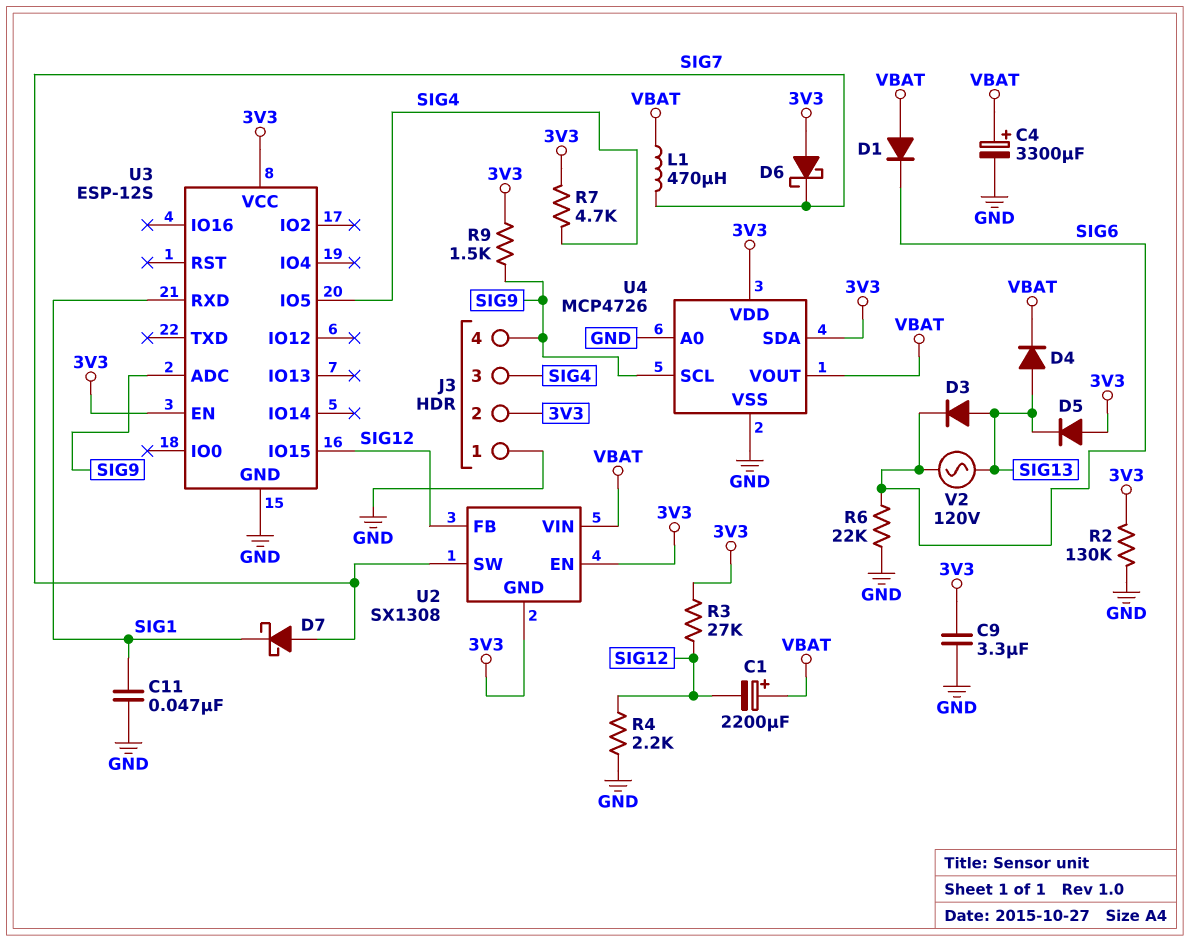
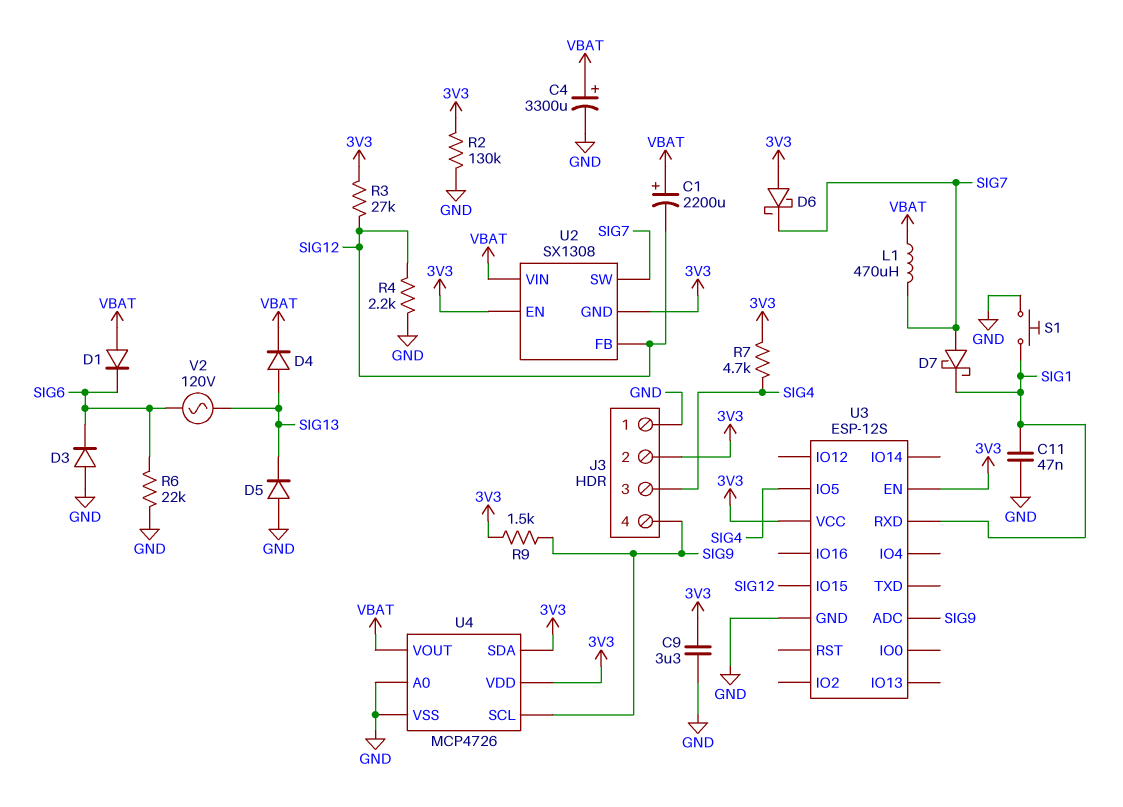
D3: diode (A SIG13, K SIG6) -> diode (A GND, K SIG6)
D5: diode (A 3V3, K SIG13) -> diode (A GND, K SIG13)
S1: none -> button (GND, SIG1)

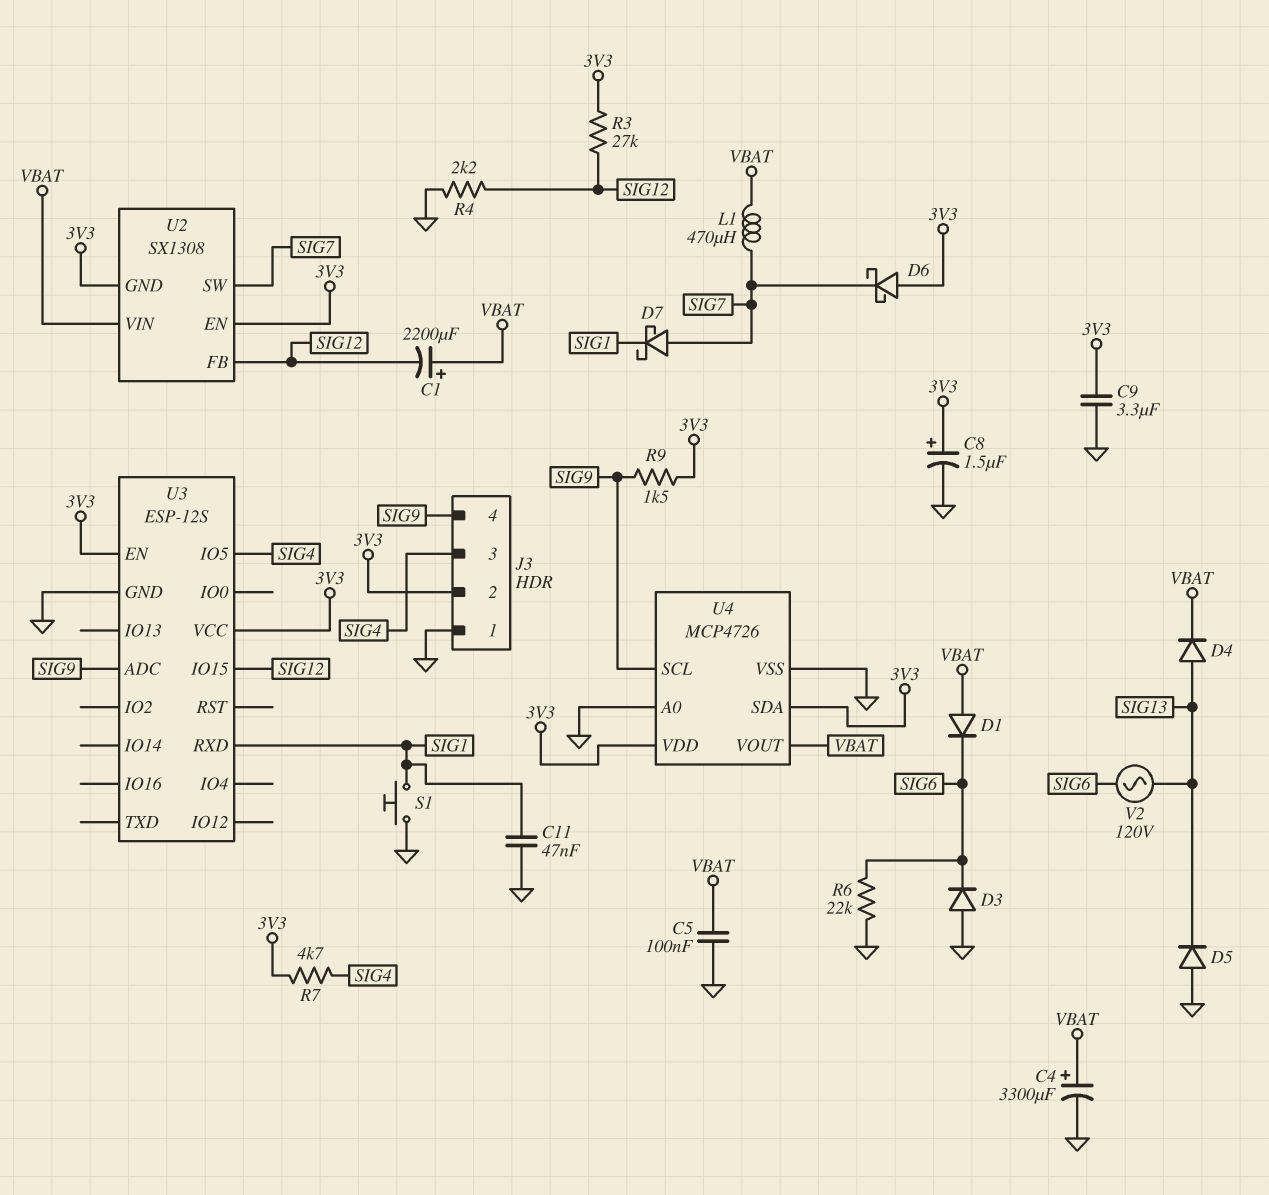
C5: none -> 100nF (GND, VBAT)
C8: none -> 1.5uF (plus 3V3, minus GND)
R2: 130k (3V3, GND) -> none

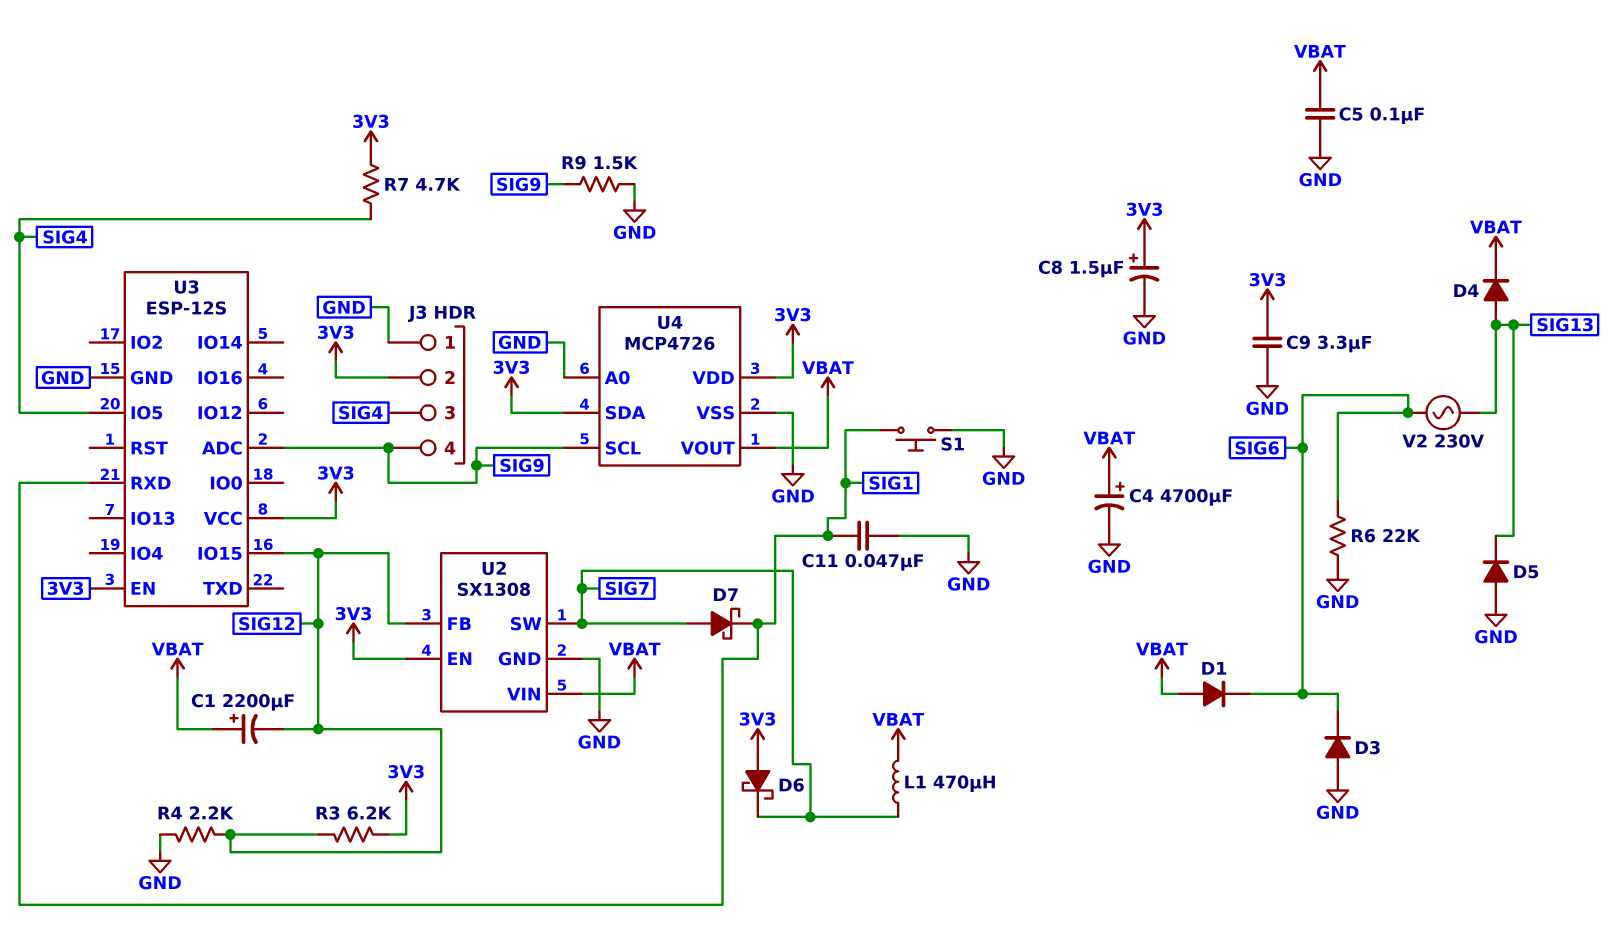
C4: 3300uF (plus VBAT, minus GND) -> 4700uF (plus VBAT, minus GND)
R3: 27k (3V3, SIG12) -> 6.2k (3V3, SIG12)
R9: 1.5k (3V3, SIG9) -> 1.5k (GND, SIG9)
U2 pin GND: 3V3 -> GND
V2: AC 120V (SIG6, SIG13) -> AC 230V (SIG6, SIG13)

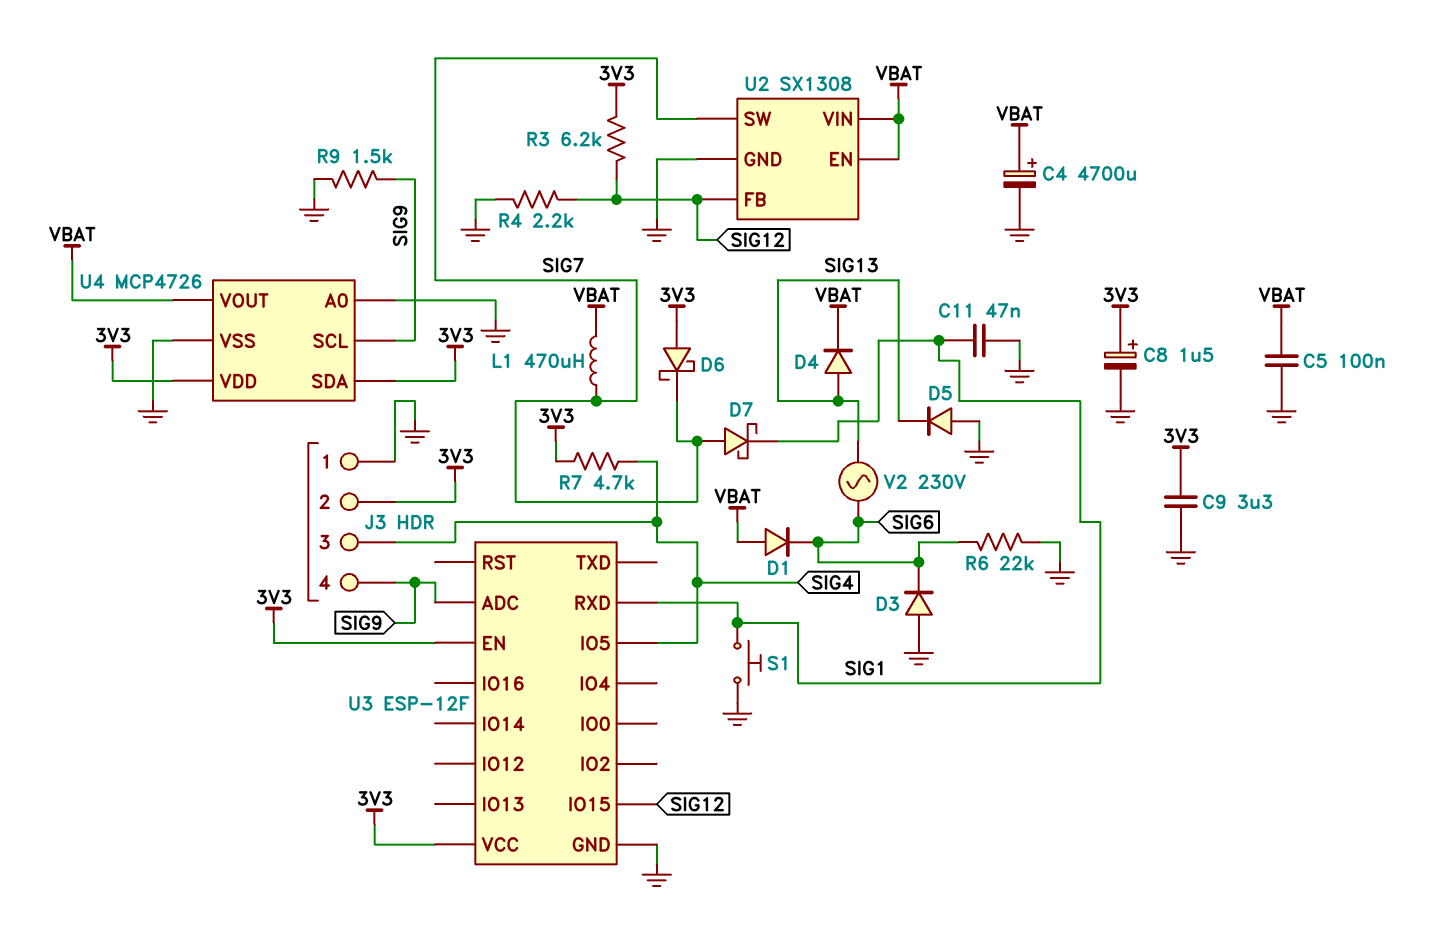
C1: 2200uF (plus VBAT, minus SIG12) -> none
U2 pin EN: 3V3 -> VBAT
U3: ESP-12S -> ESP-12F

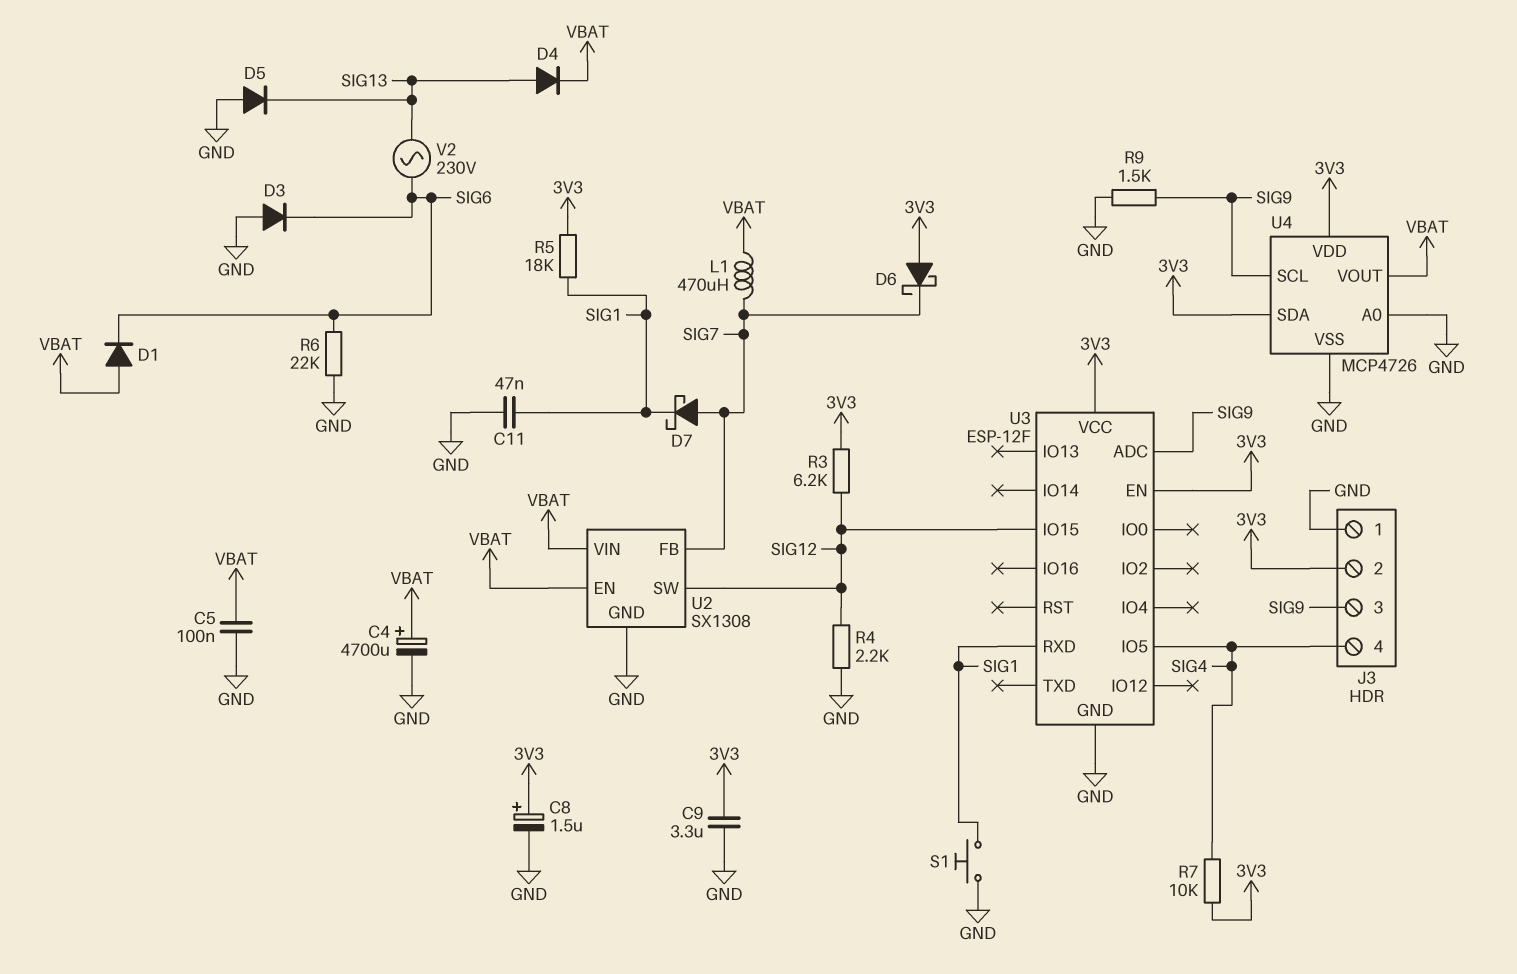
J3 pin 3: SIG4 -> SIG9
J3 pin 4: SIG9 -> SIG4
R5: none -> 18k (3V3, SIG1)
R7: 4.7k (3V3, SIG4) -> 10k (3V3, SIG4)
U2 pin FB: SIG12 -> SIG7
U2 pin SW: SIG7 -> SIG12

